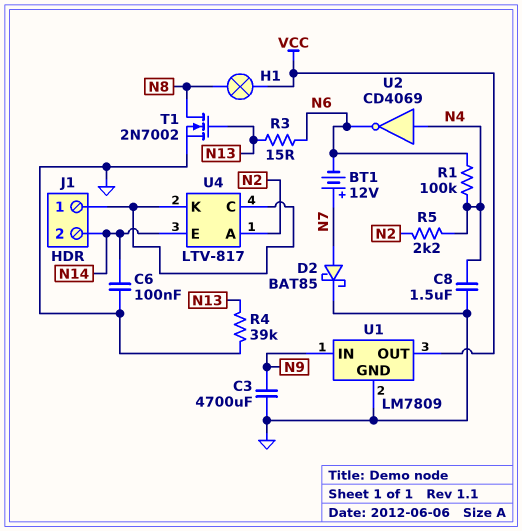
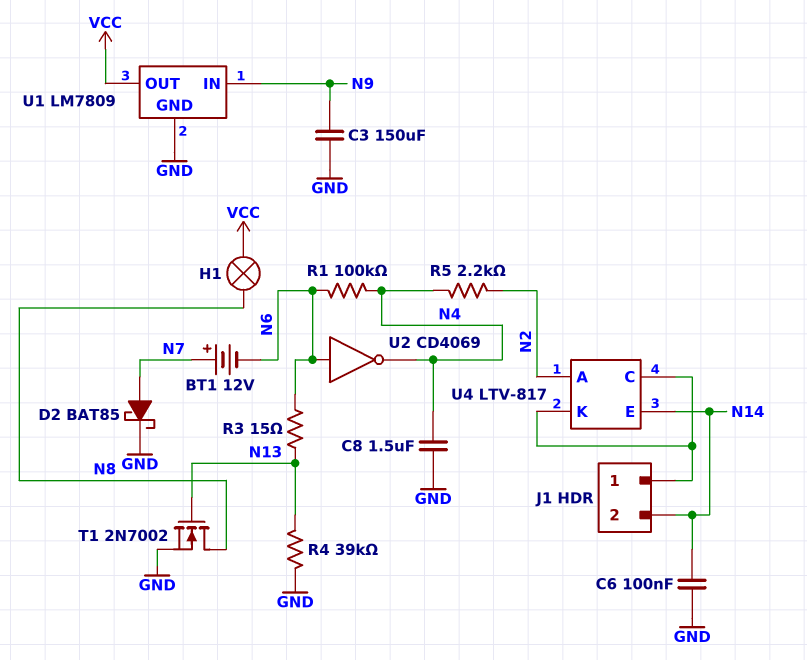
C3: 4700uF (GND, N9) -> 150uF (GND, N9)
U2: NOT CD4069 (in N4, out N6) -> NOT CD4069 (in N6, out N4)

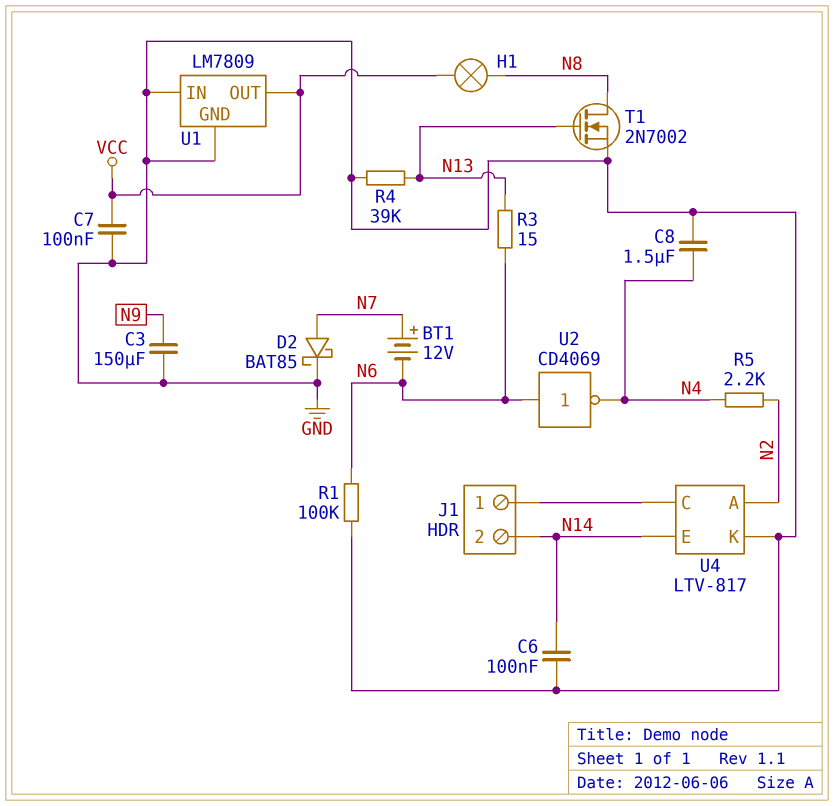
C7: none -> 100nF (GND, VCC)
R1: 100k (N4, N6) -> 100k (GND, N6)
U1 pin IN: N9 -> GND
U4 pin K: J1/1 -> GND

